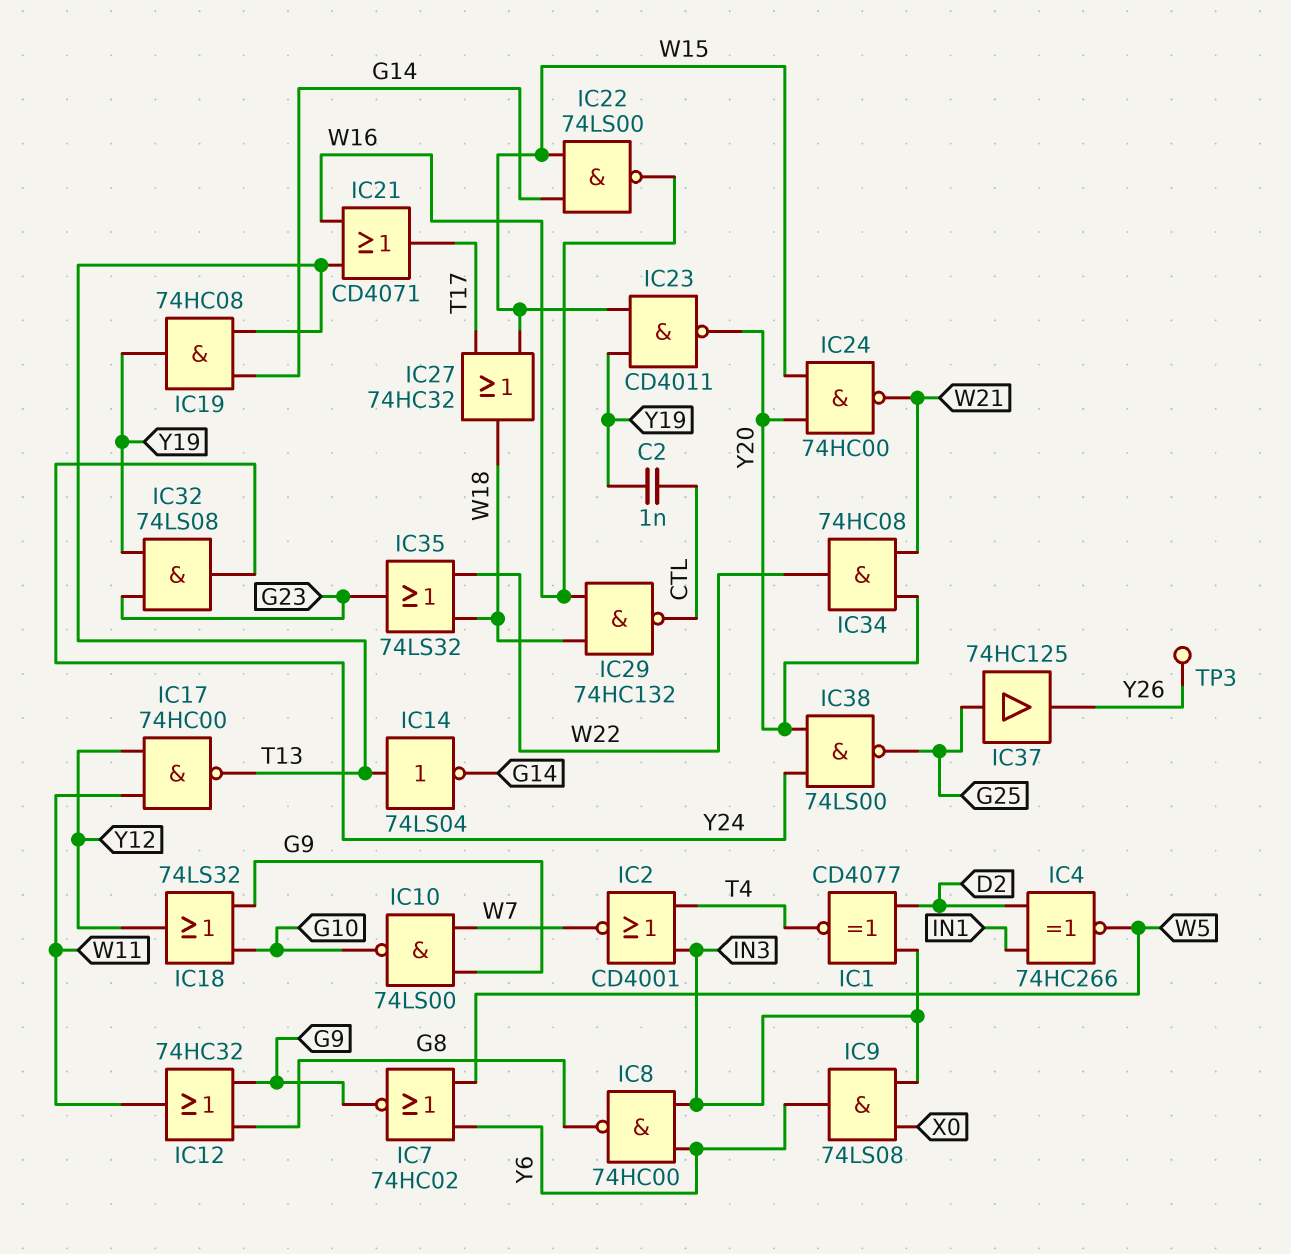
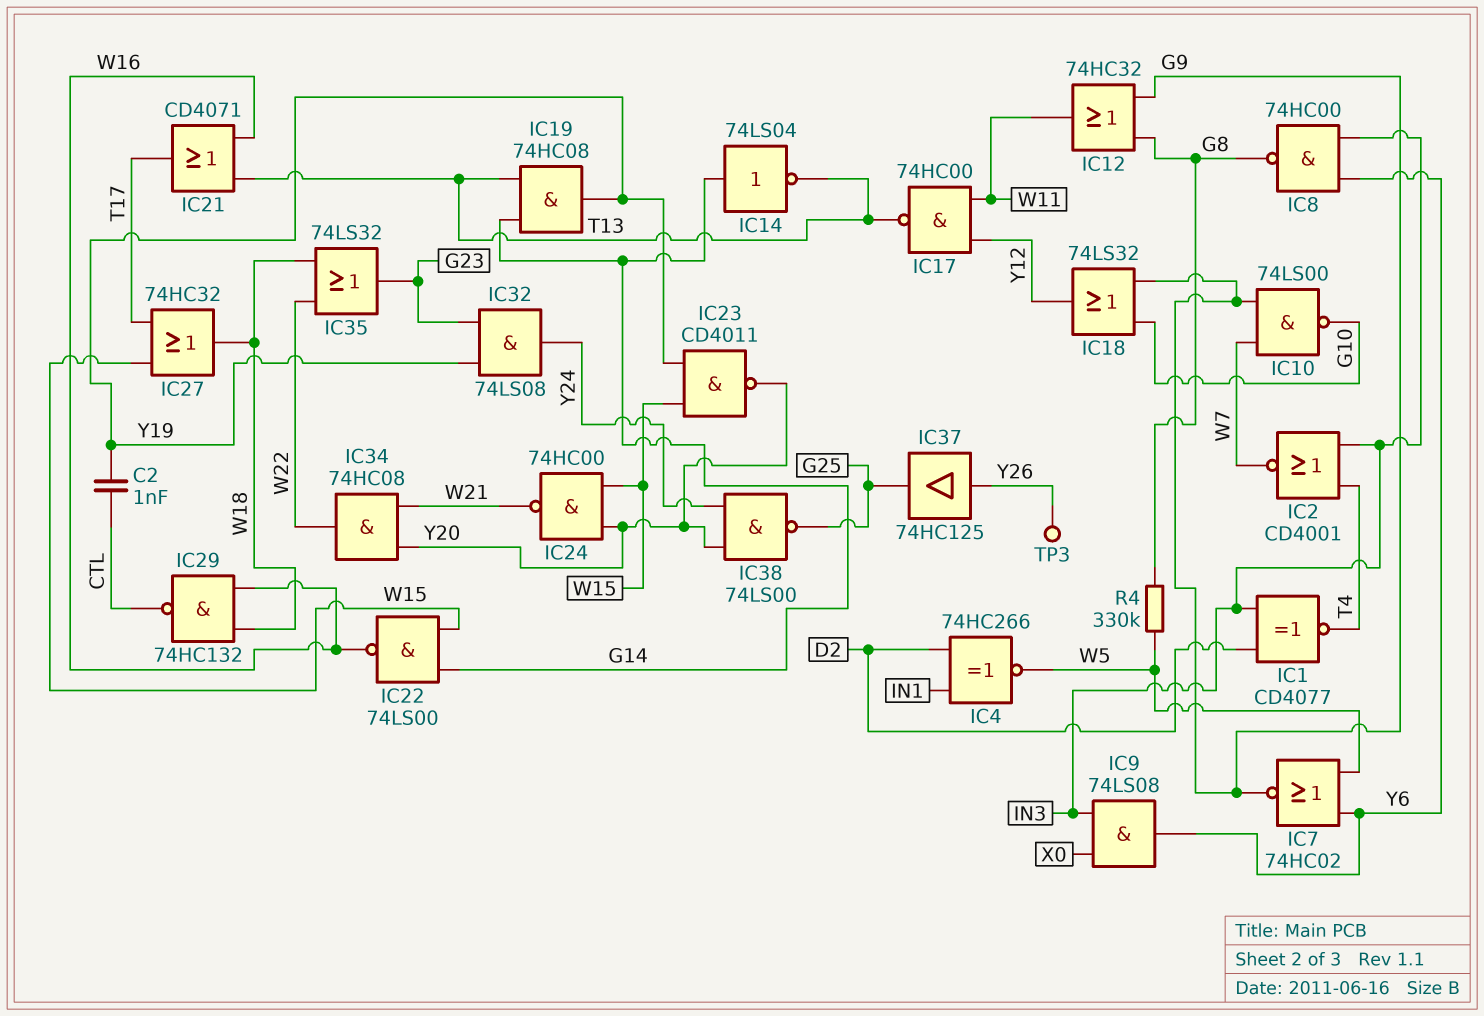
IC14: NOT 74LS04 (in T13, out G14) -> NOT 74LS04 (in G14, out T13)
IC37: buffer 74HC125 (in G25, out Y26) -> buffer 74HC125 (in Y26, out G25)
R4: none -> 330k (G8, W5)

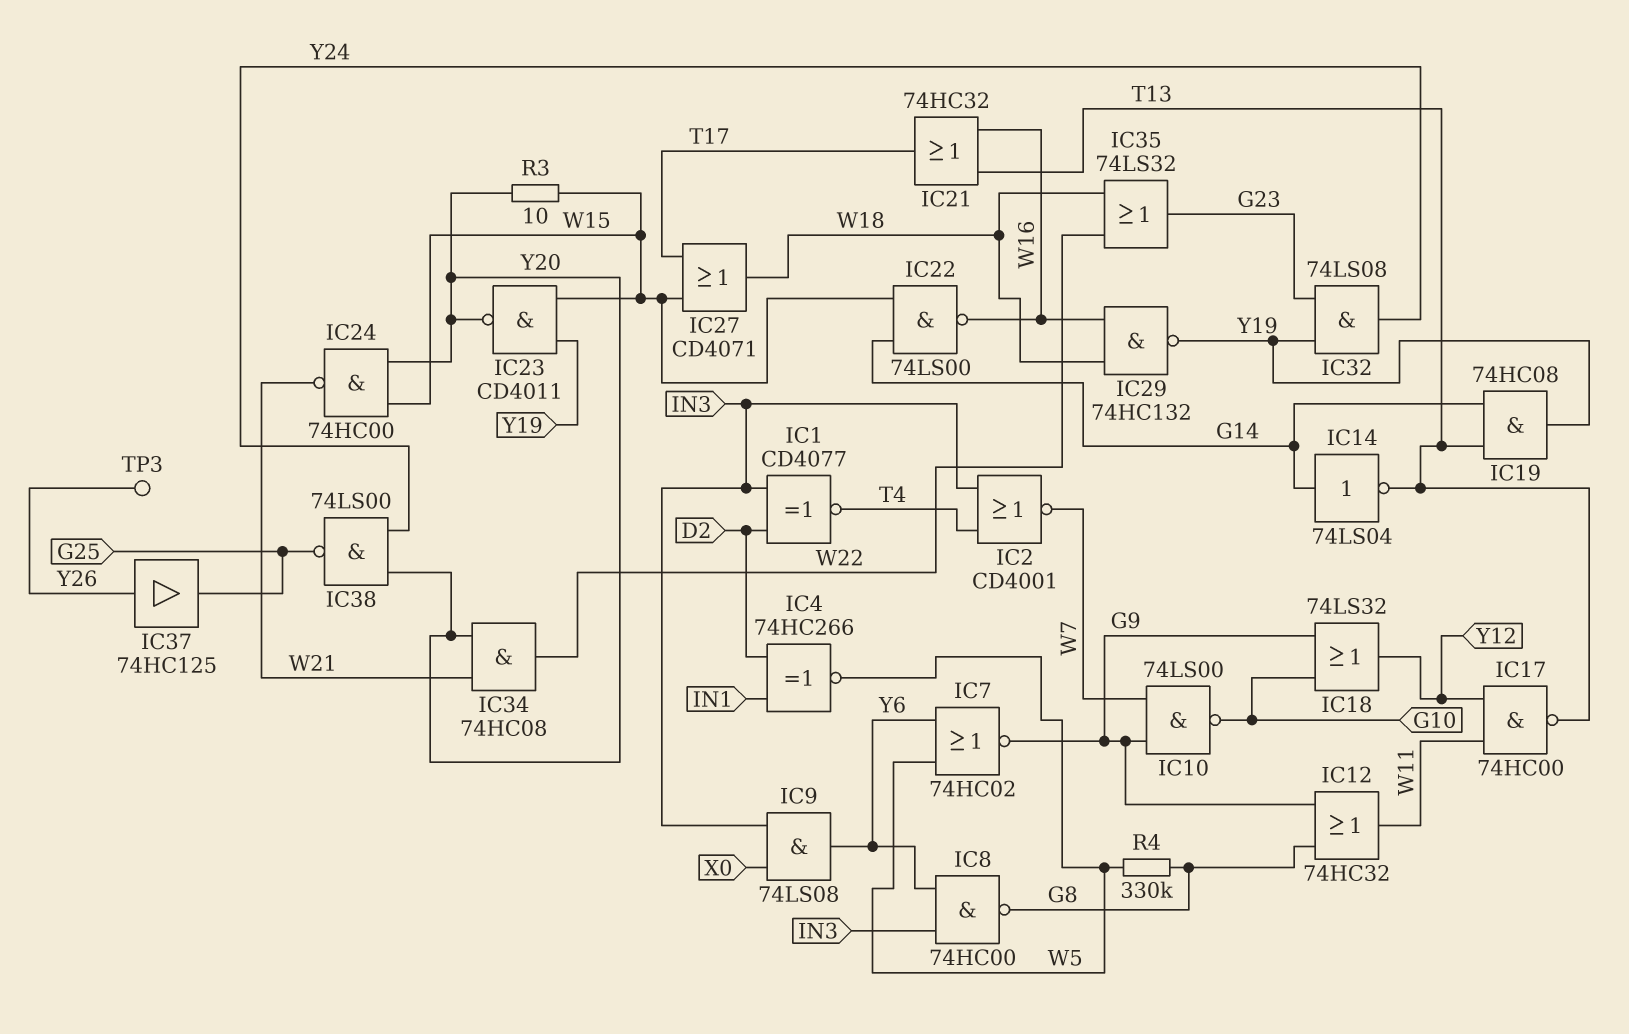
C2: 1nF (CTL, Y19) -> none
IC21: OR CD4071 (in T13, in W16, out T17) -> OR 74HC32 (in T13, in W16, out T17)
IC27: OR 74HC32 (in T17, in W15, out W18) -> OR CD4071 (in T17, in W15, out W18)
IC29: NAND 74HC132 (in W16, in W18, out CTL) -> NAND 74HC132 (in W16, in W18, out Y19)
R3: none -> 10 (W15, Y20)

